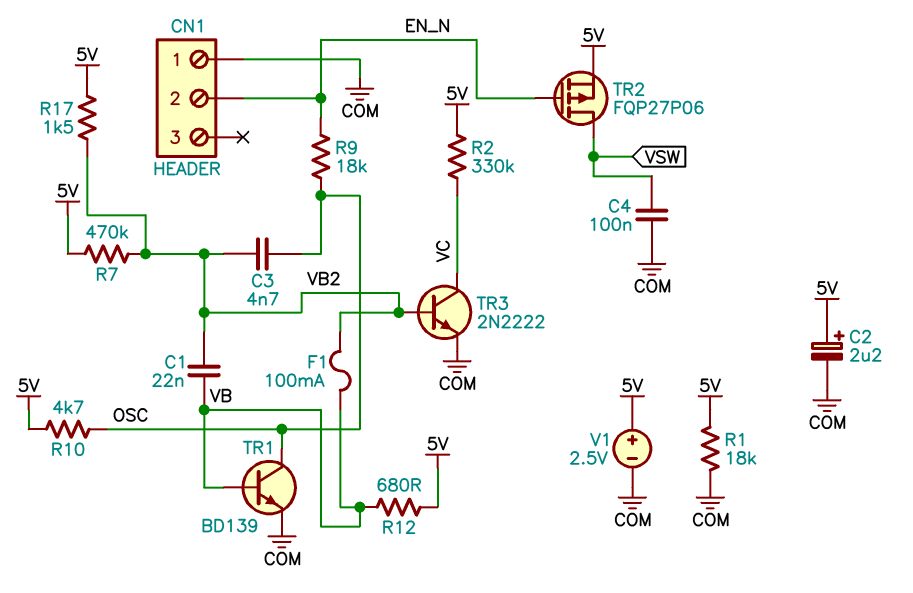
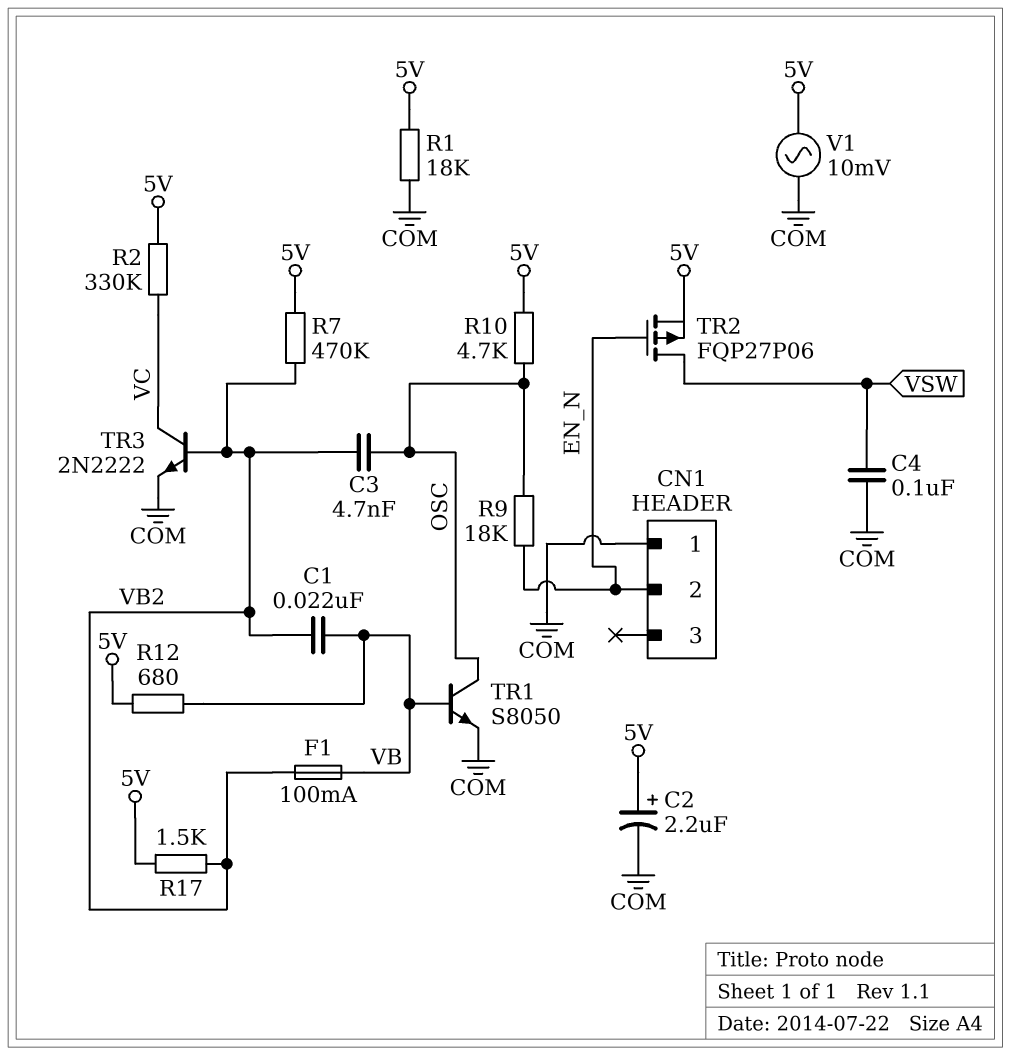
TR1: NPN BD139 (B VB, C OSC, E COM) -> NPN S8050 (B VB, C OSC, E COM)
V1: 2.5V (plus 5V, minus COM) -> AC 10mV (5V, COM)

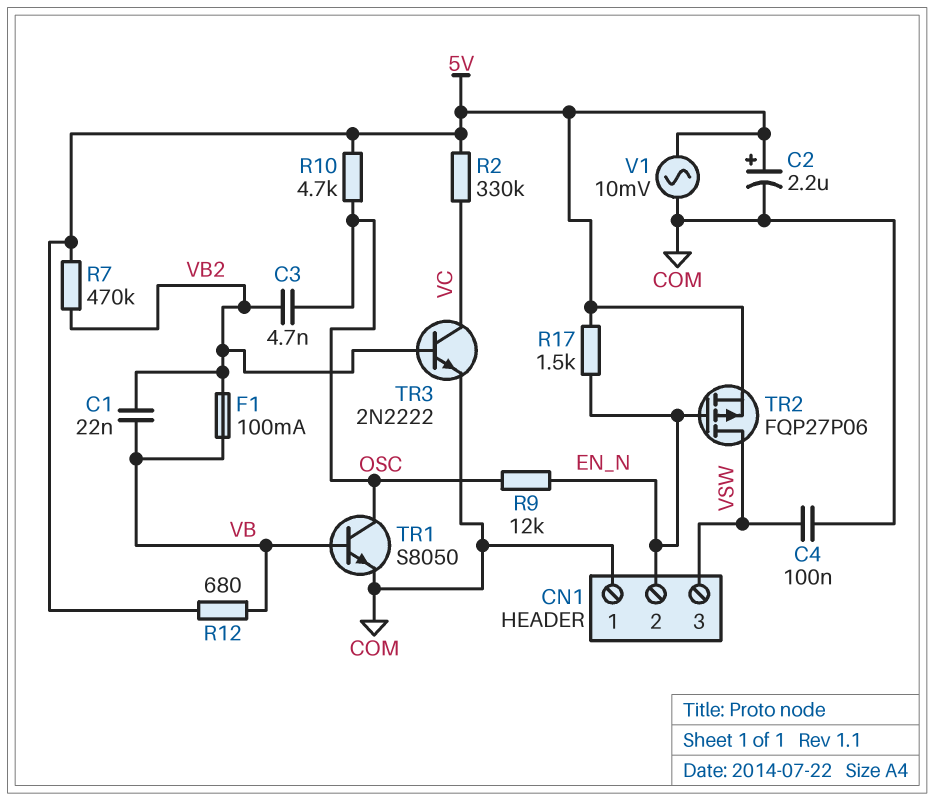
CN1 pin 3: none -> VSW
R1: 18k (5V, COM) -> none
R9: 18k (EN_N, OSC) -> 12k (EN_N, OSC)
R17: 1.5k (5V, VB2) -> 1.5k (5V, EN_N)

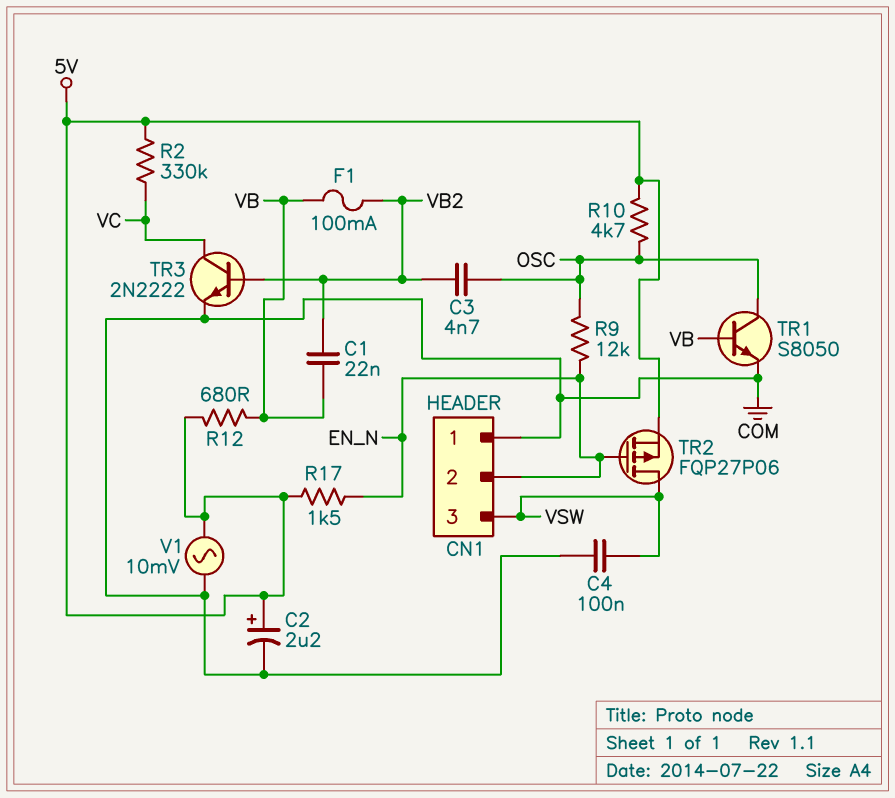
R7: 470k (5V, VB2) -> none

